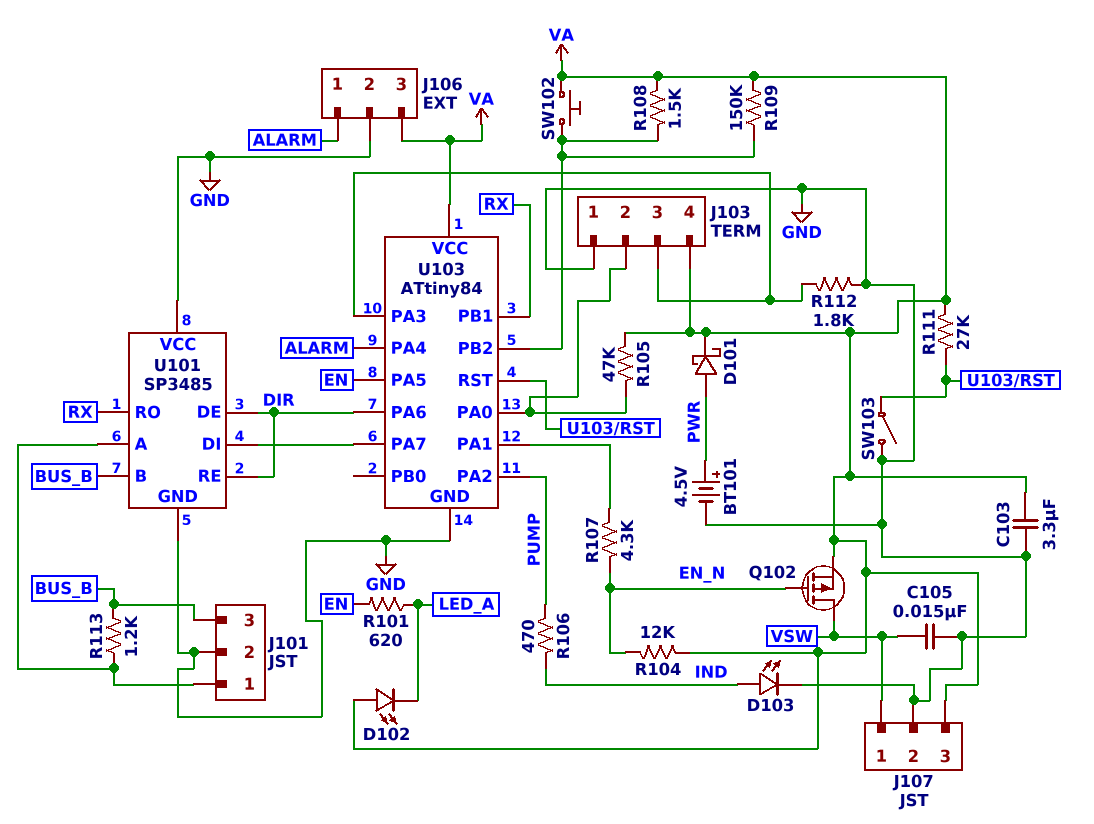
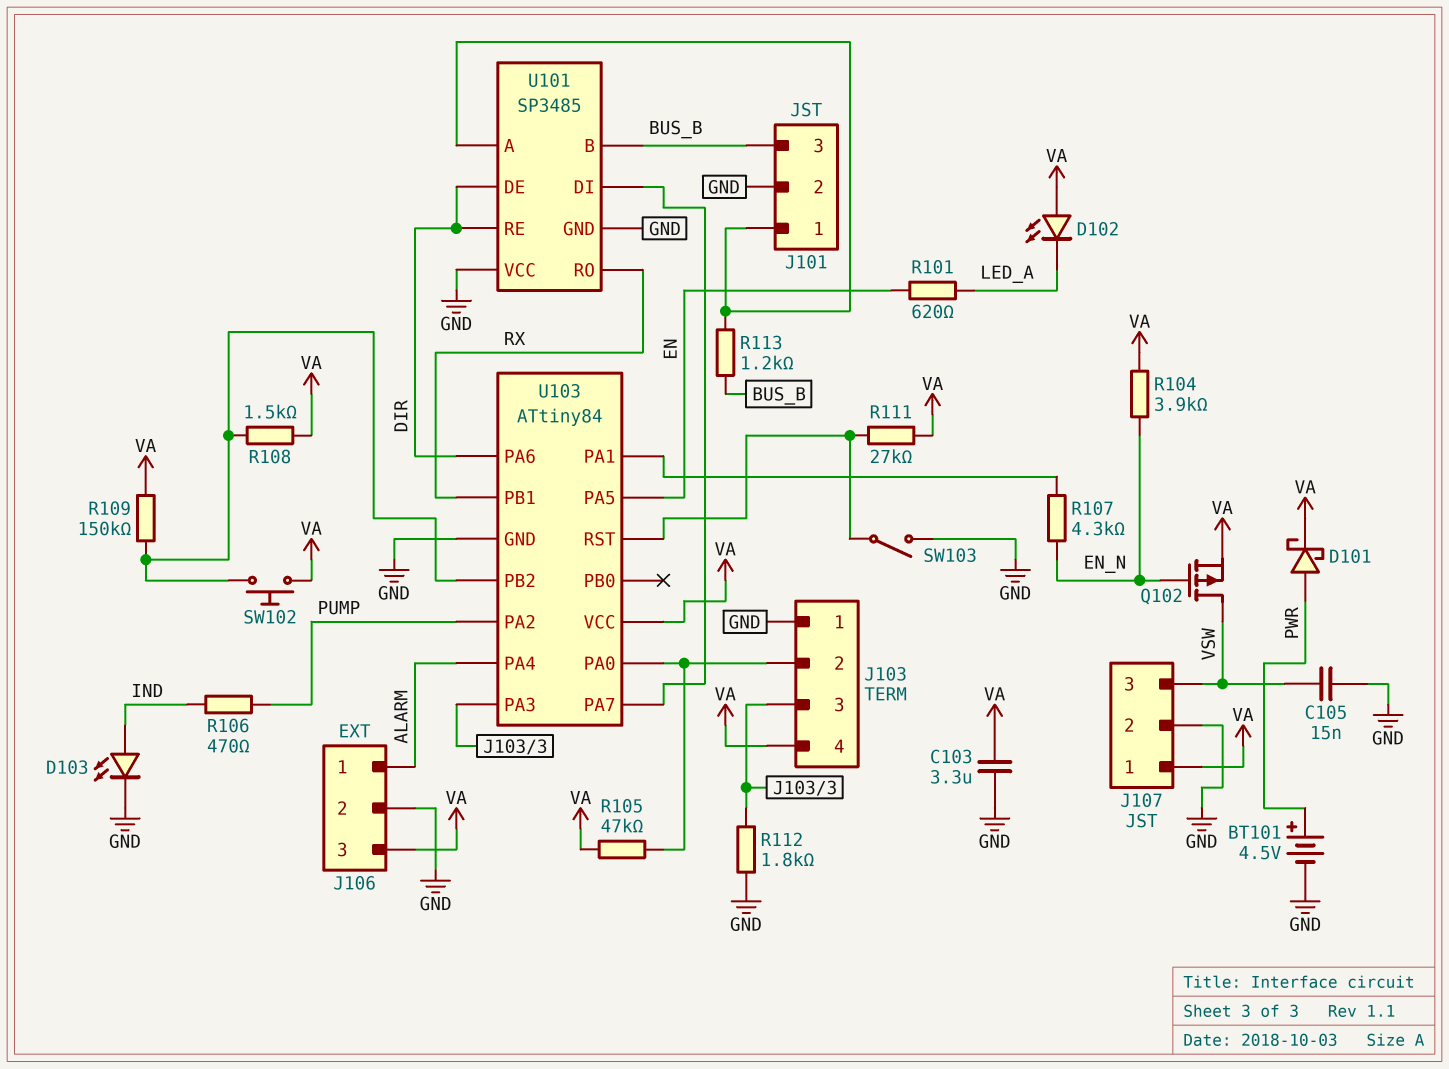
J107 pin 1: VSW -> VA
J107 pin 3: VA -> VSW
R104: 12k (EN_N, VA) -> 3.9k (EN_N, VA)

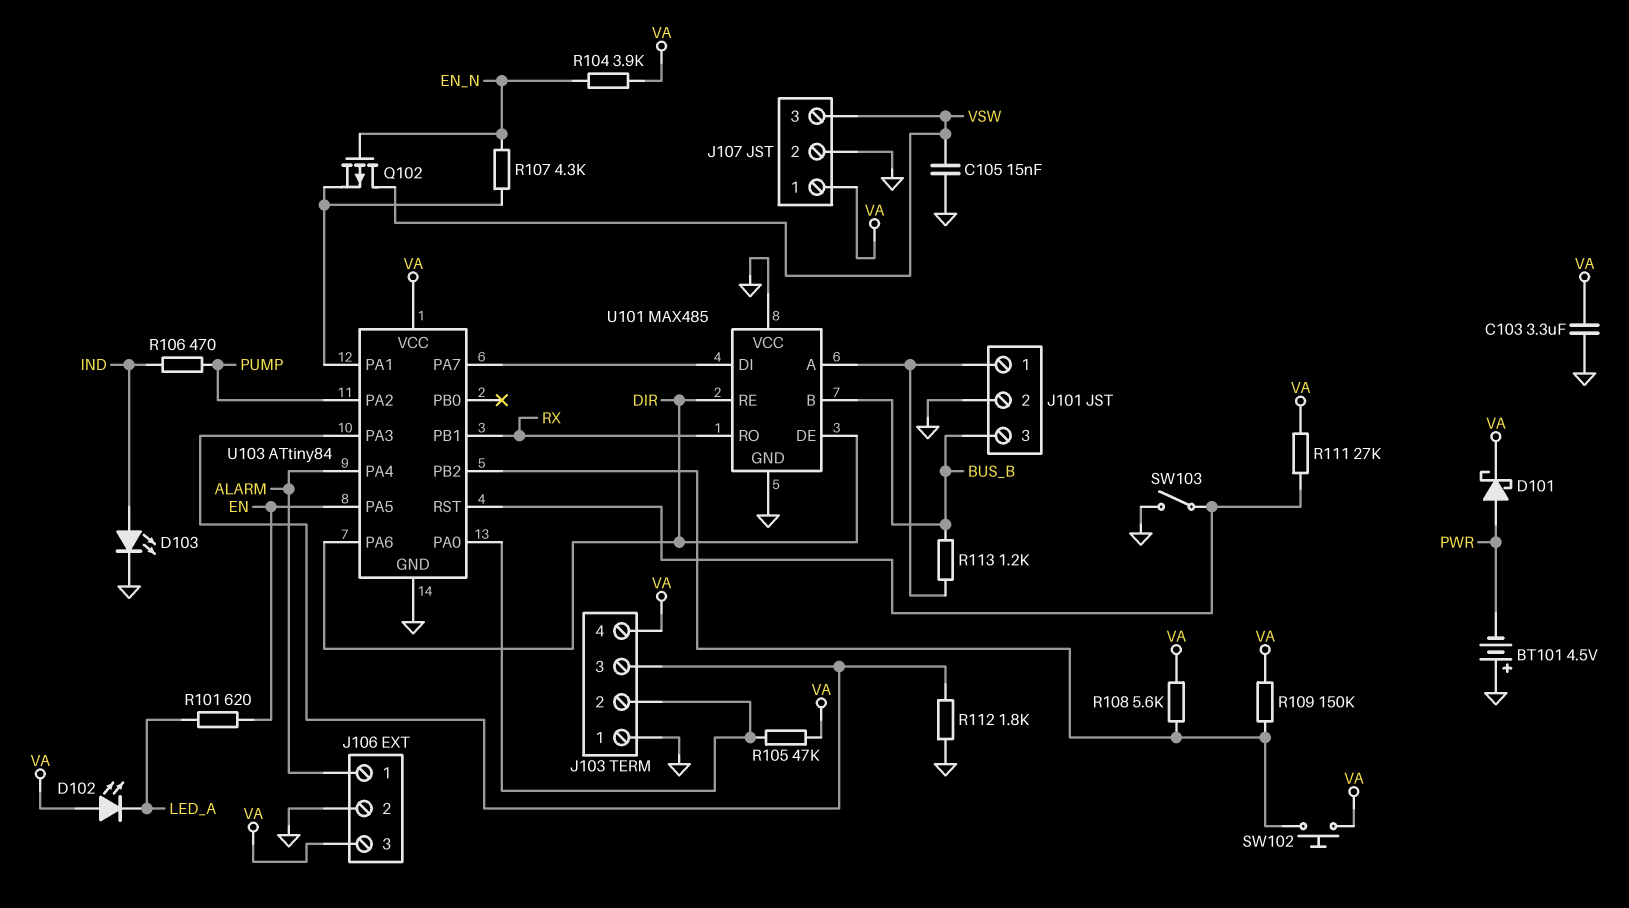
BT101: 4.5V (plus PWR, minus GND) -> 4.5V (plus GND, minus PWR)
Q102: PMOS (G EN_N, D VSW, S VA) -> PMOS (G EN_N, D VSW, S U103/PA1)
R108: 1.5k (U103/PB2, VA) -> 5.6k (U103/PB2, VA)
U101: SP3485 -> MAX485

